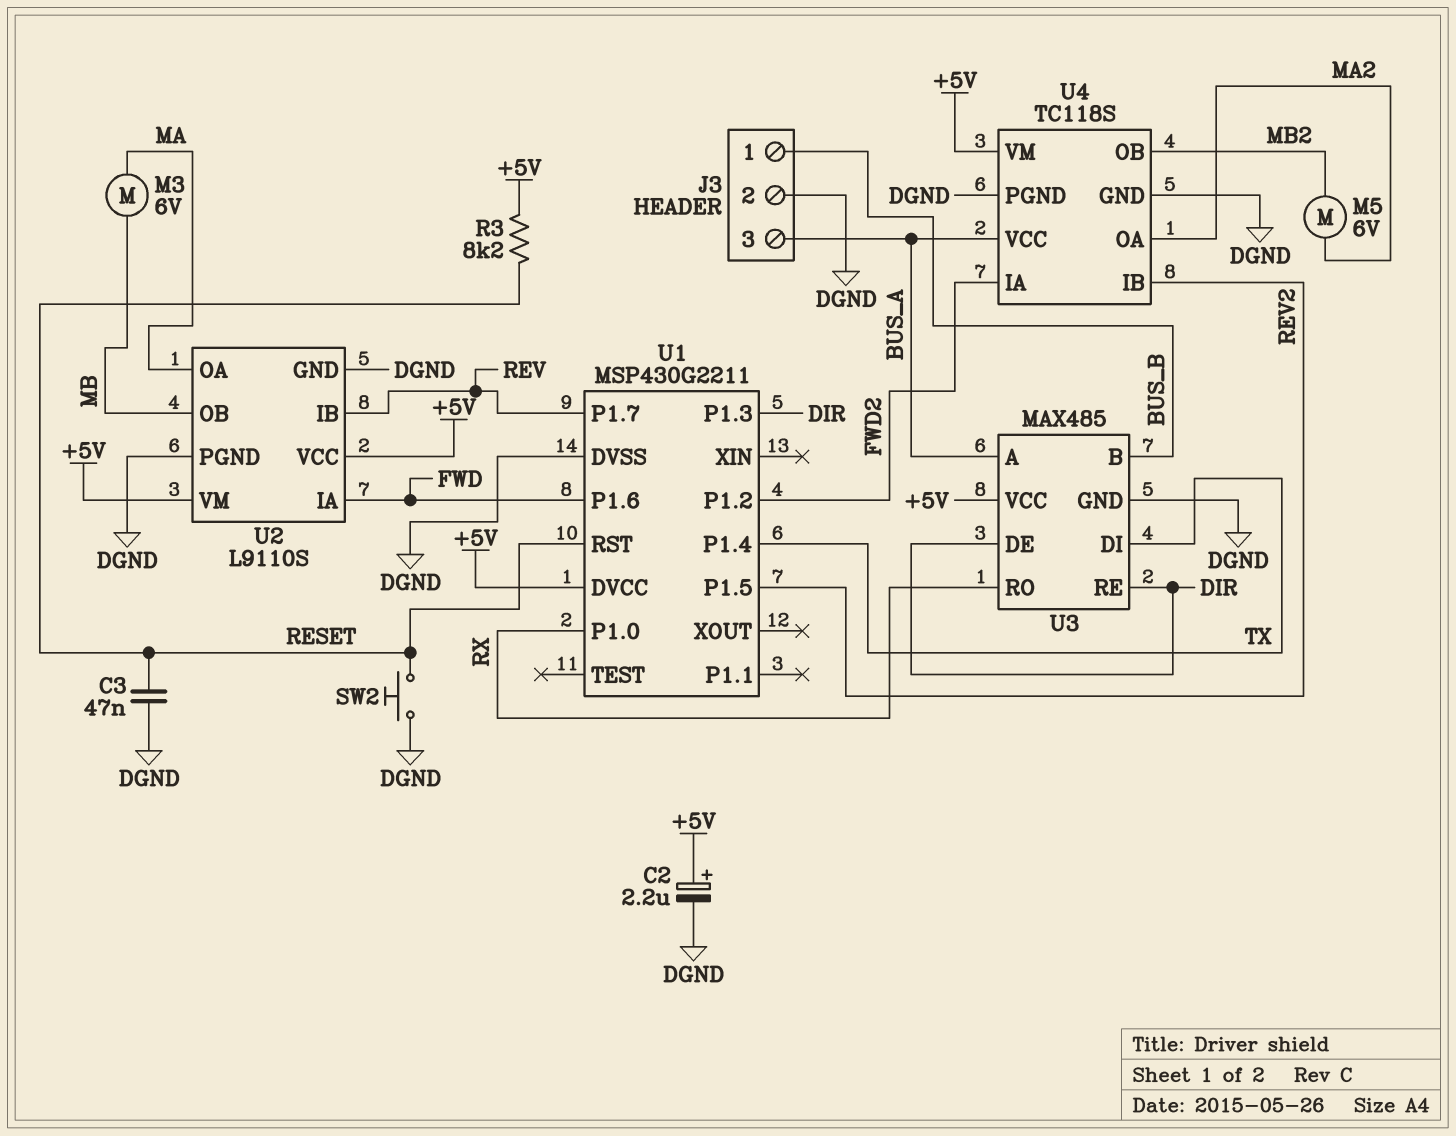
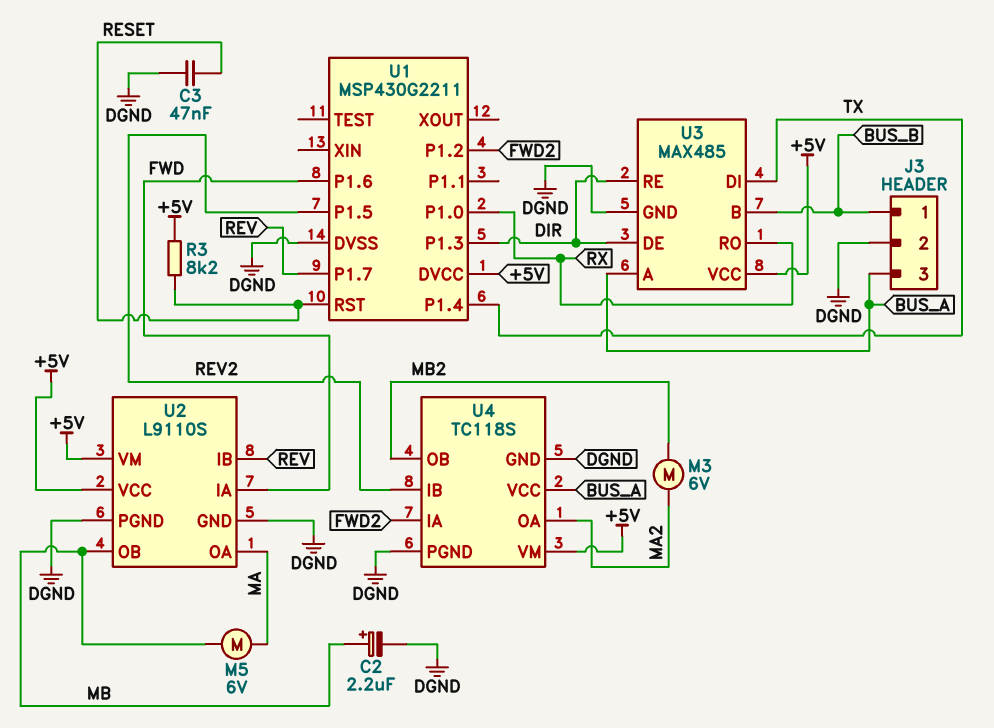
C2: 2.2uF (plus +5V, minus DGND) -> 2.2uF (plus MB, minus DGND)
M3: motor 6V (MA, MB) -> motor 6V (MA2, MB2)
M5: motor 6V (MA2, MB2) -> motor 6V (MA, MB)
SW2: button (DGND, RESET) -> none

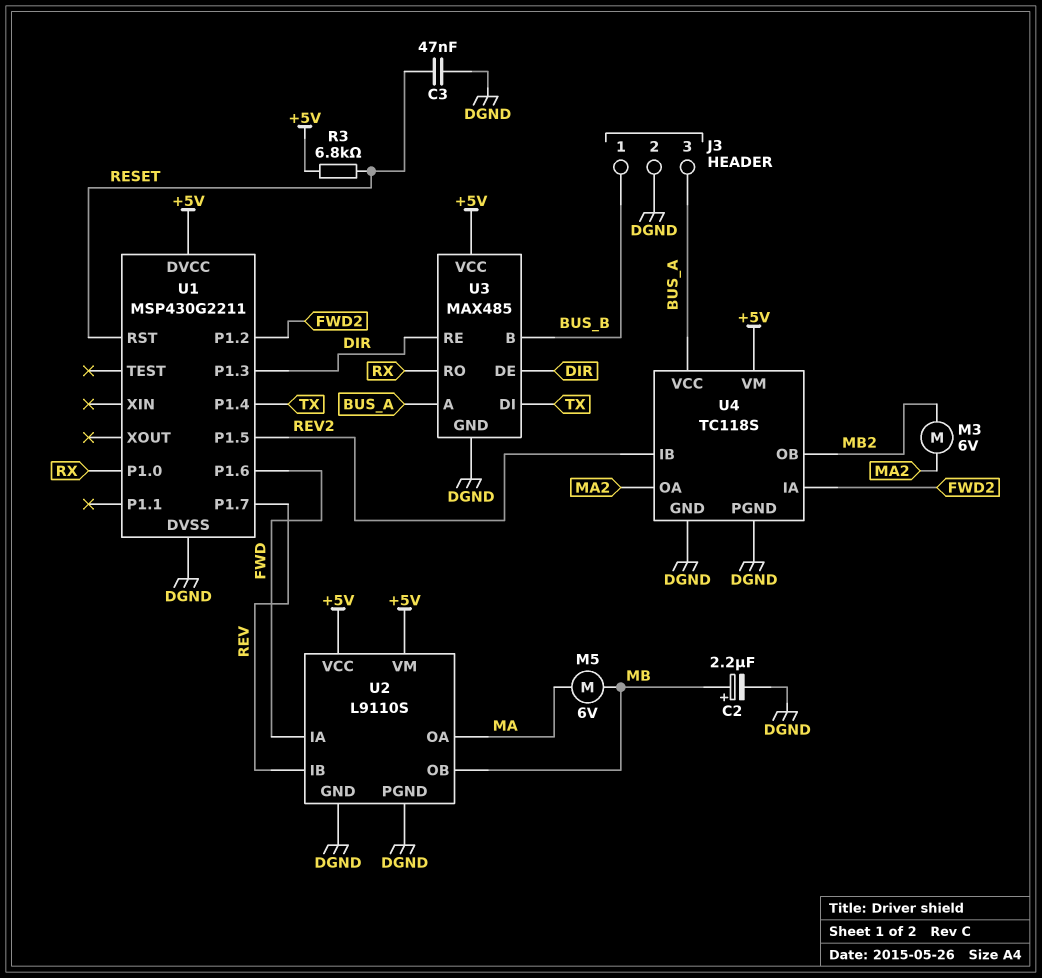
R3: 8.2k (+5V, RESET) -> 6.8k (+5V, RESET)

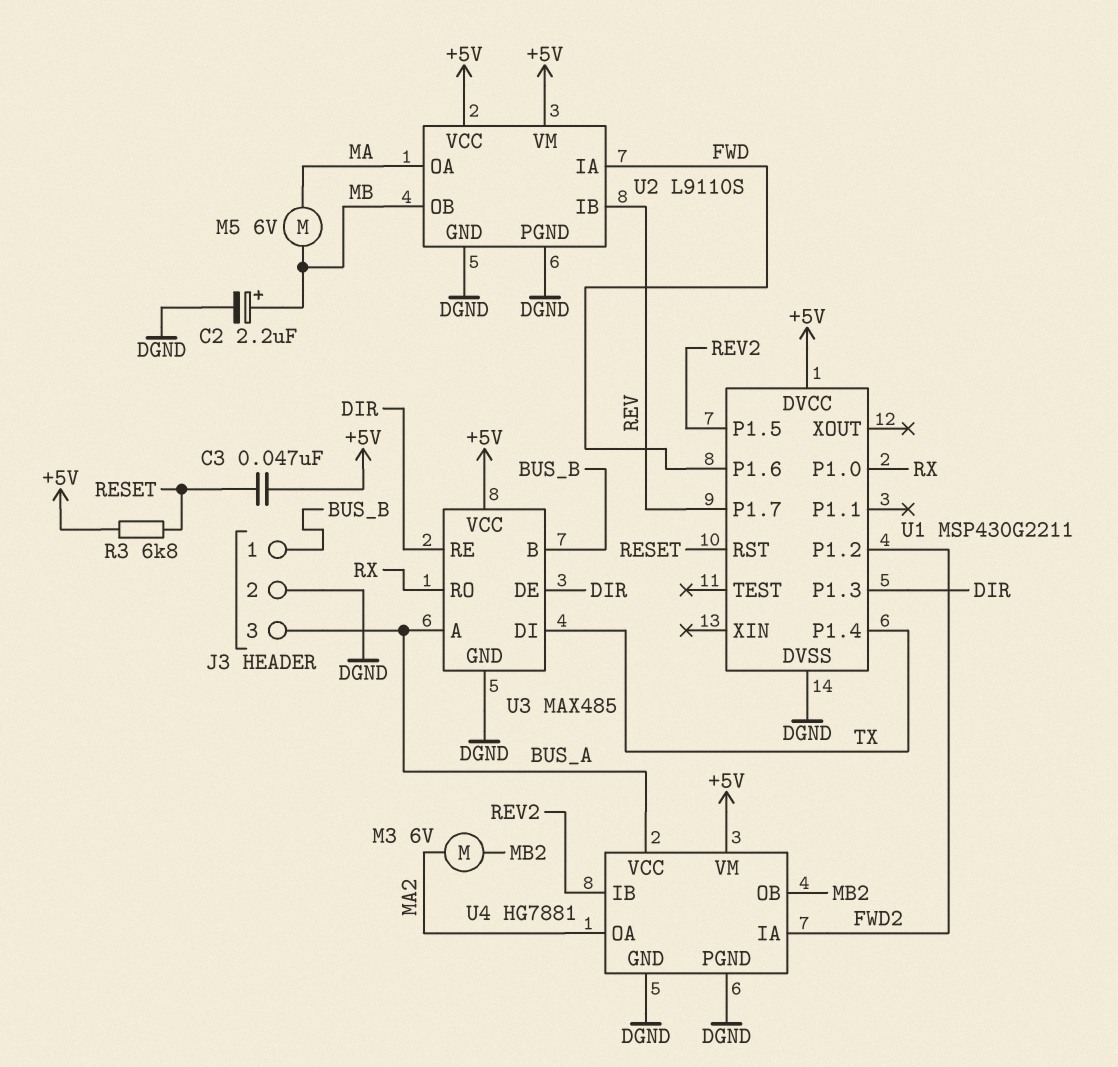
C3: 47nF (DGND, RESET) -> 47nF (+5V, RESET)
U4: TC118S -> HG7881

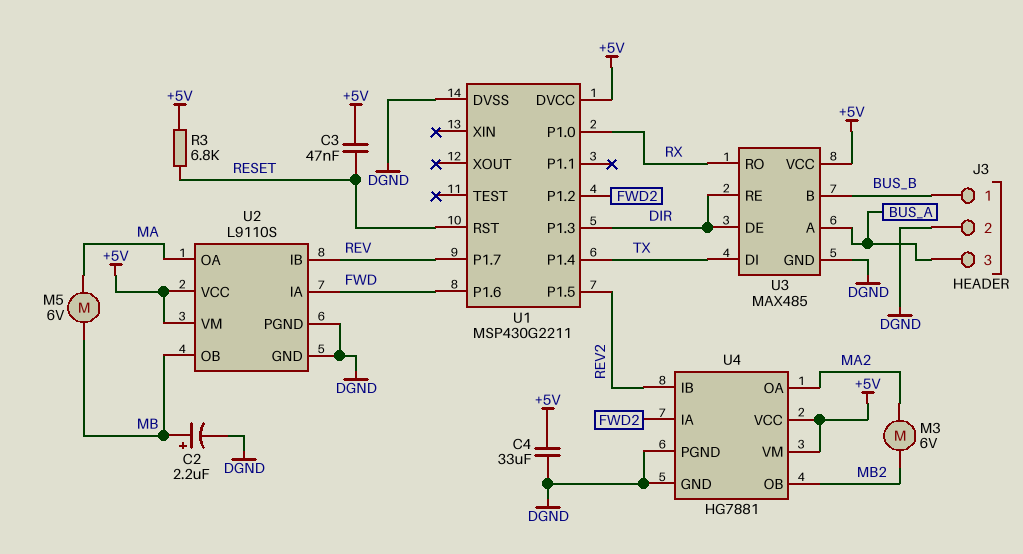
C4: none -> 33uF (+5V, DGND)
U4 pin VCC: BUS_A -> +5V

